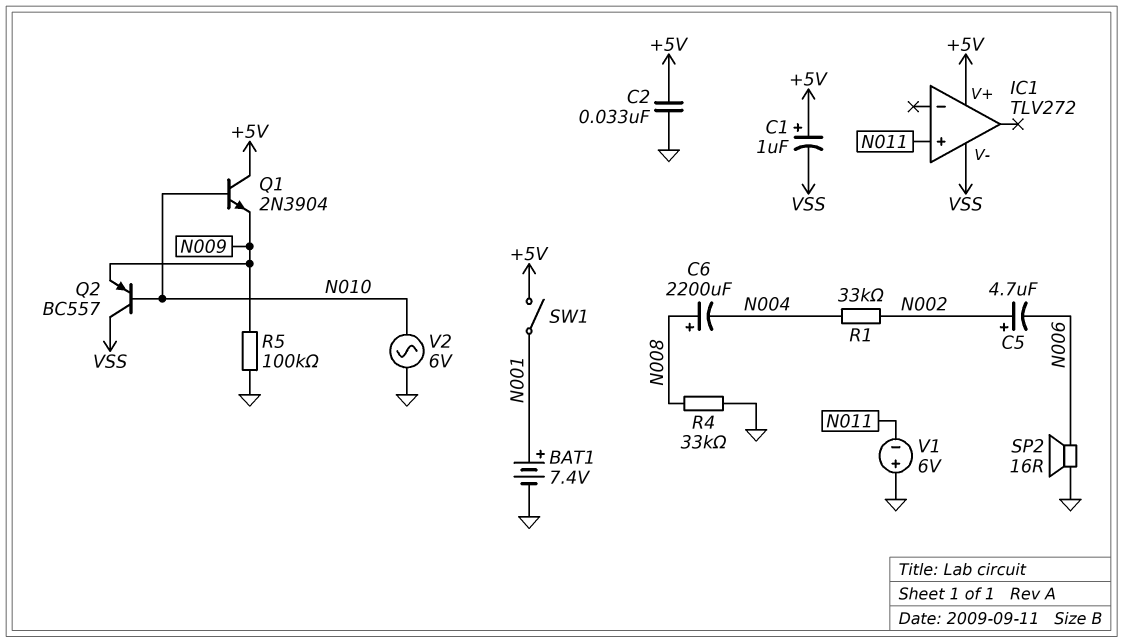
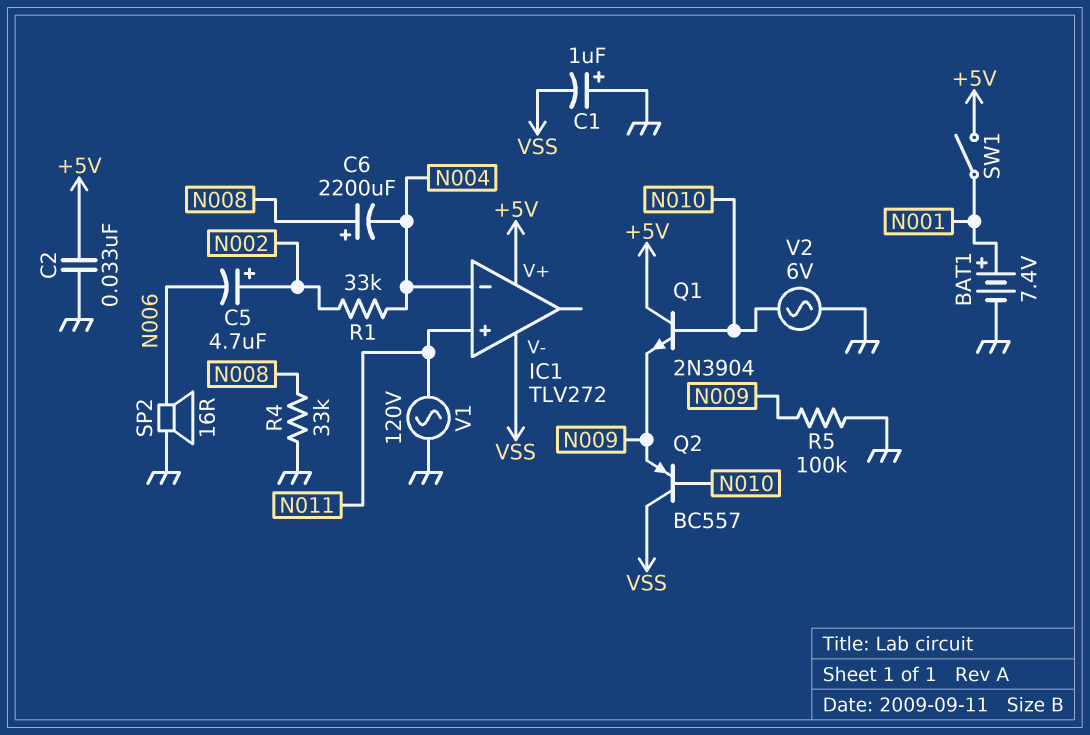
C1: 1uF (plus +5V, minus VSS) -> 1uF (plus GND, minus VSS)
IC1 pin in-: none -> N004
V1: 6V (plus GND, minus N011) -> AC 120V (GND, N011)

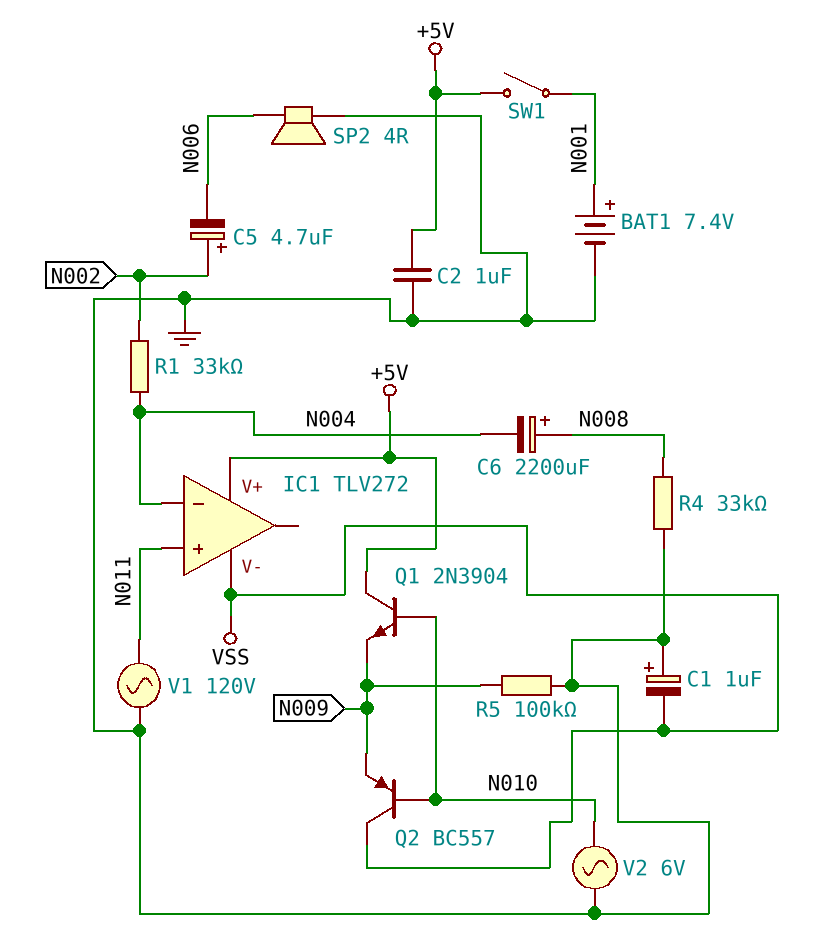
C2: 33nF (+5V, GND) -> 1uF (+5V, GND)
SP2: speaker 16R (GND, N006) -> speaker 4R (GND, N006)

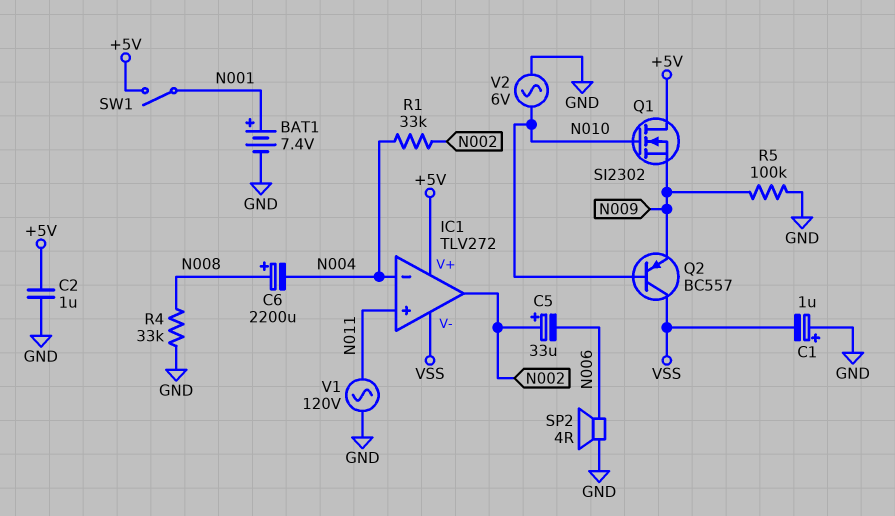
C5: 4.7uF (plus N002, minus N006) -> 33uF (plus N002, minus N006)
IC1 pin out: none -> N002
Q1: NPN 2N3904 (B N010, C +5V, E N009) -> NMOS SI2302 (G N010, D +5V, S N009)

